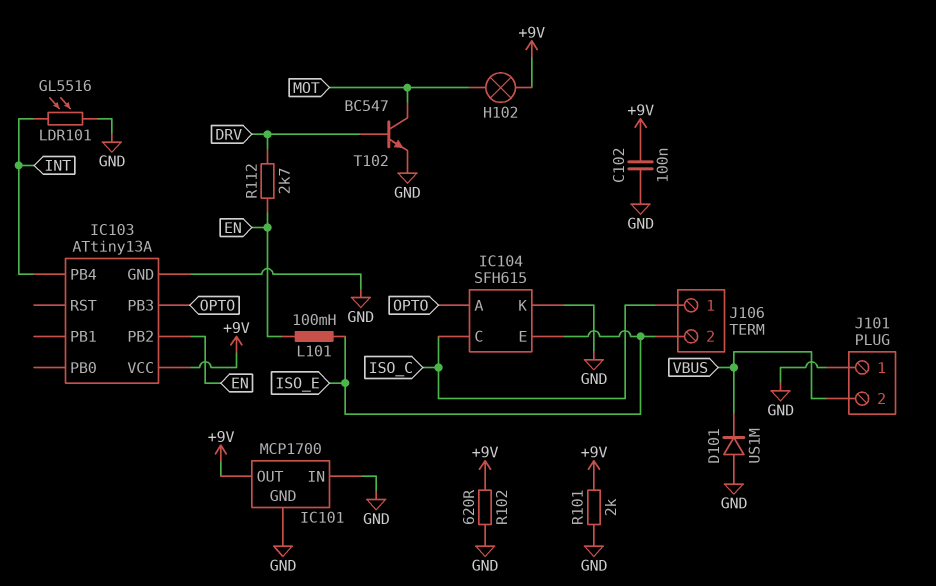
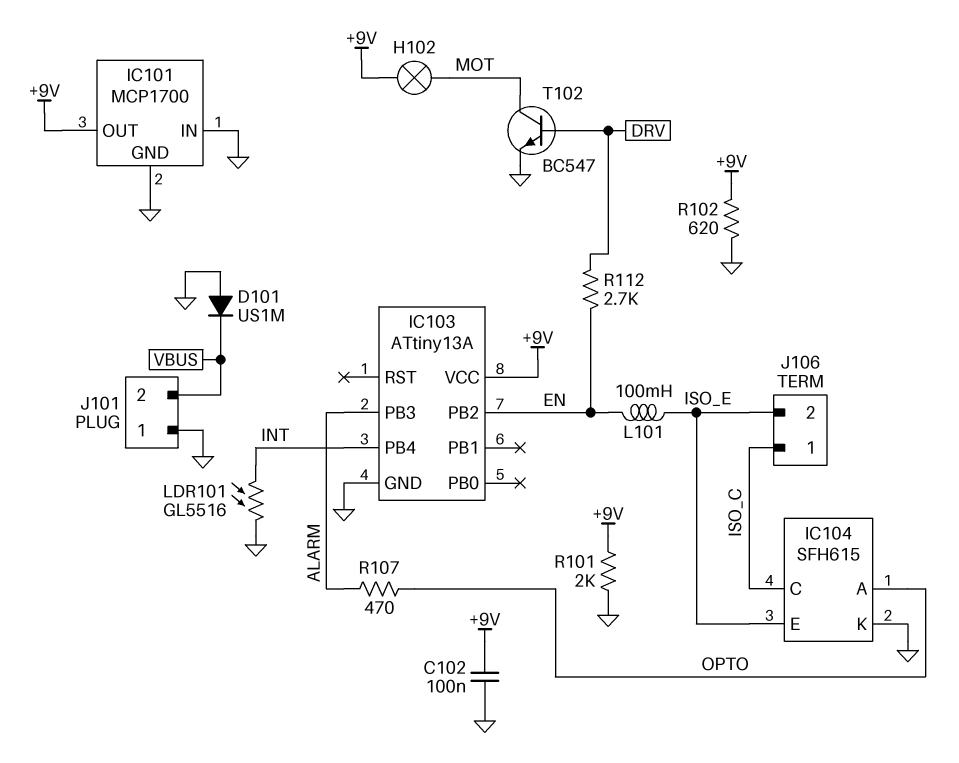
IC103 pin PB3: OPTO -> ALARM
R107: none -> 470 (ALARM, OPTO)

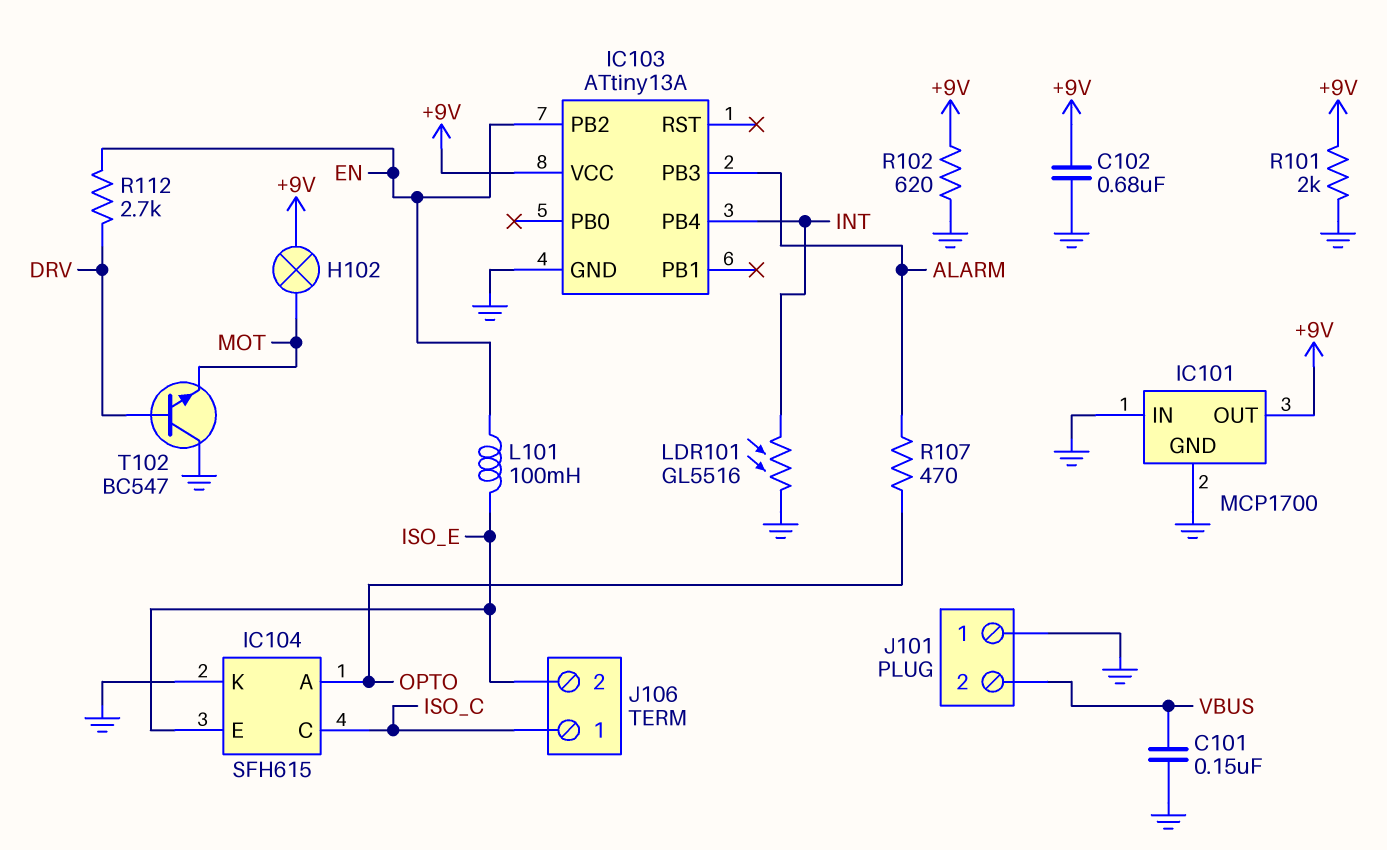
C101: none -> 150nF (GND, VBUS)
C102: 100nF (+9V, GND) -> 680nF (+9V, GND)
D101: diode US1M (A GND, K VBUS) -> none
T102: NPN BC547 (B DRV, C MOT, E GND) -> NPN BC547 (B DRV, C GND, E MOT)

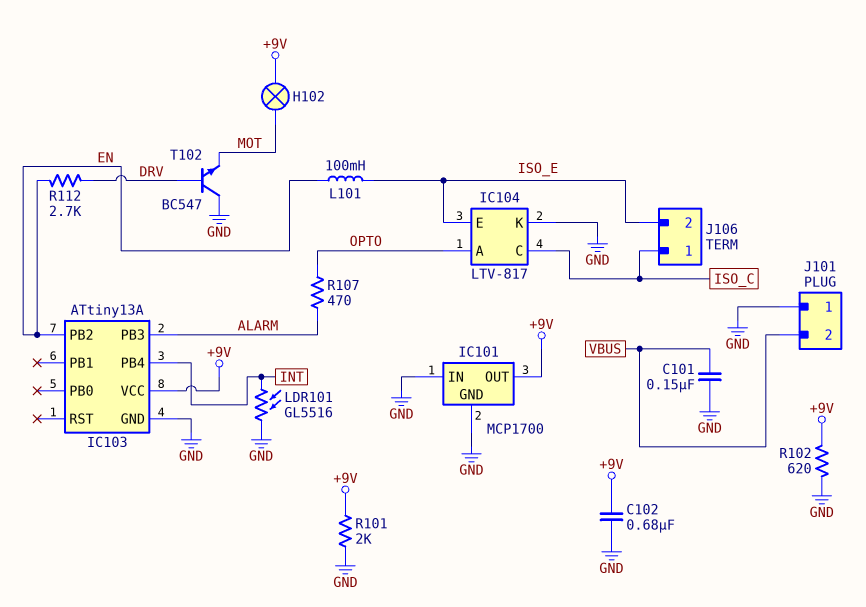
IC104: SFH615 -> LTV-817

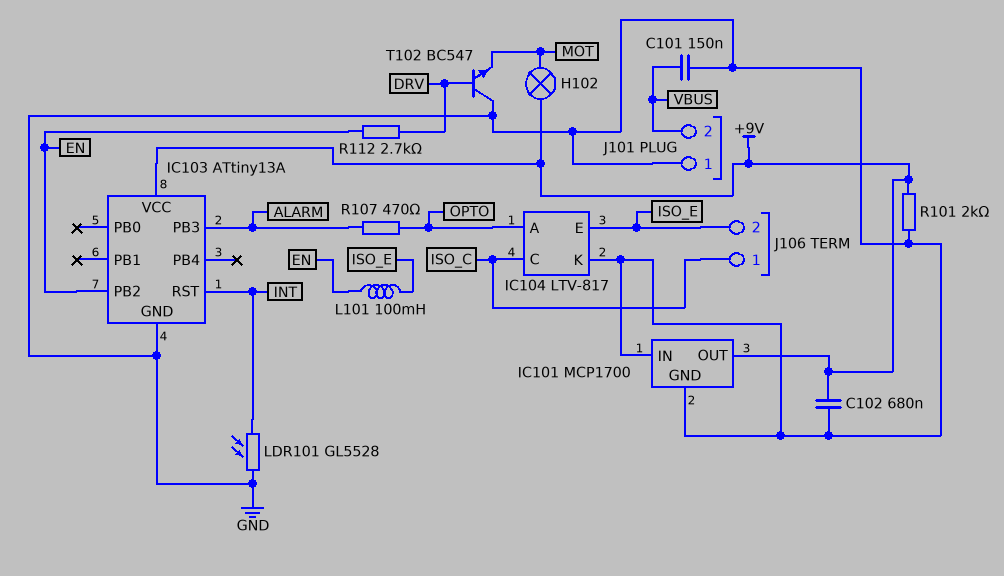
IC103 pin PB4: INT -> none
IC103 pin RST: none -> INT
LDR101: GL5516 (GND, INT) -> GL5528 (GND, INT)
R102: 620 (+9V, GND) -> none

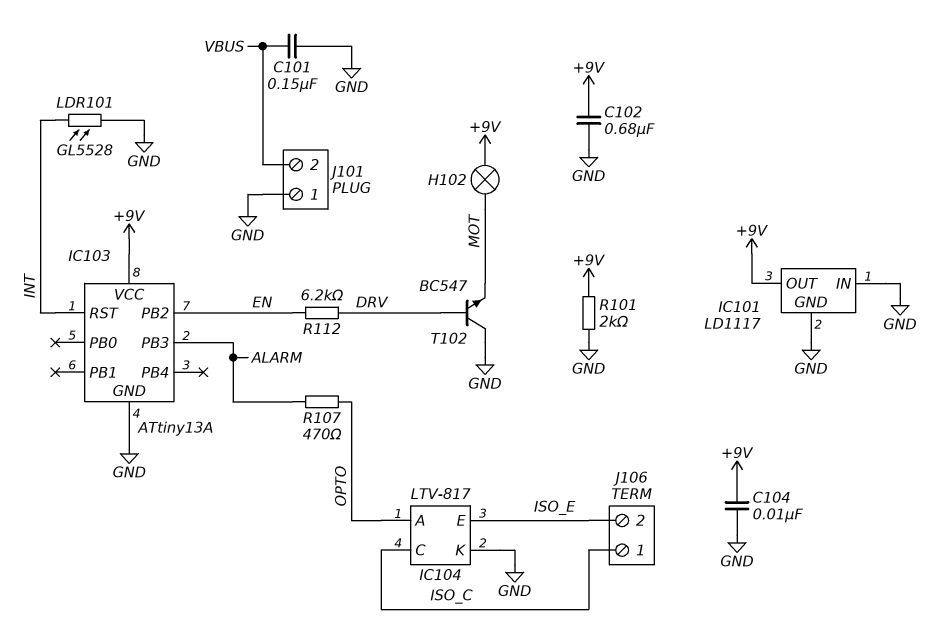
C104: none -> 10nF (+9V, GND)
IC101: MCP1700 -> LD1117
L101: 100mH (EN, ISO_E) -> none
R112: 2.7k (DRV, EN) -> 6.2k (DRV, EN)

